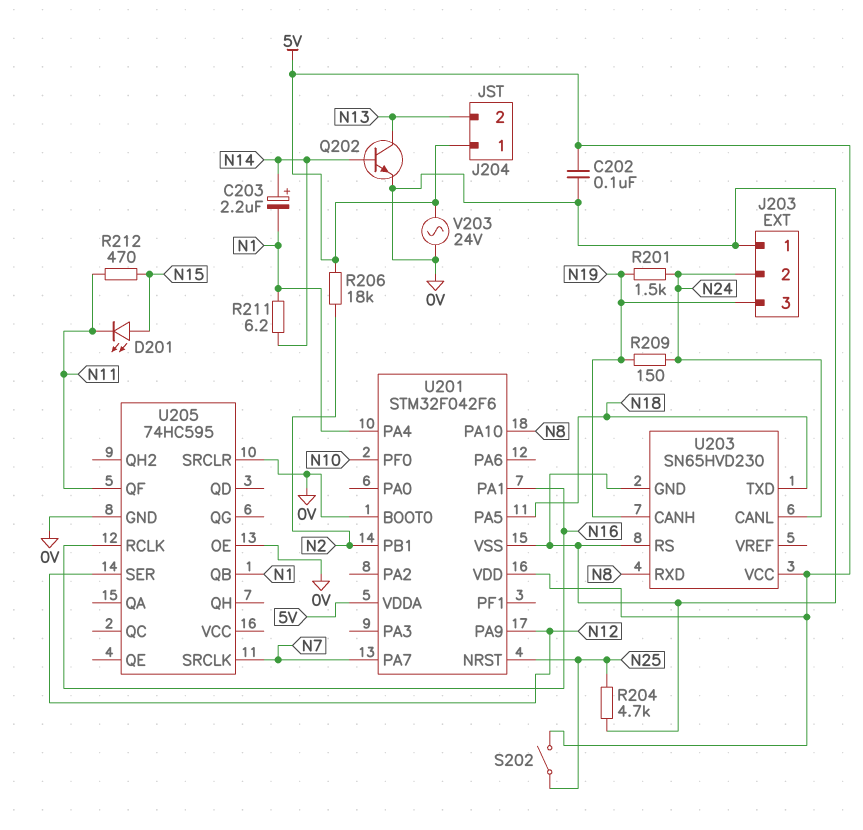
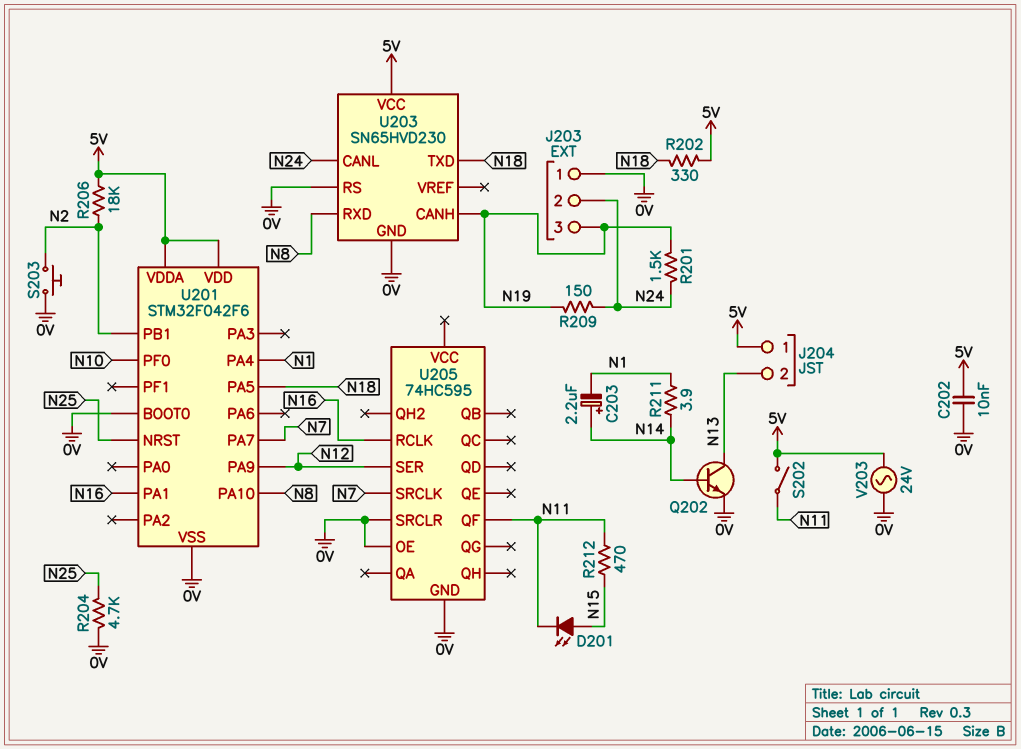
C202: 100nF (0V, 5V) -> 10nF (0V, 5V)
R202: none -> 330 (5V, N18)
R211: 6.2 (N1, N14) -> 3.9 (N1, N14)
S202: switch (5V, N25) -> switch (5V, N11)
S203: none -> button (0V, N2)
U205 pin QB: N1 -> none

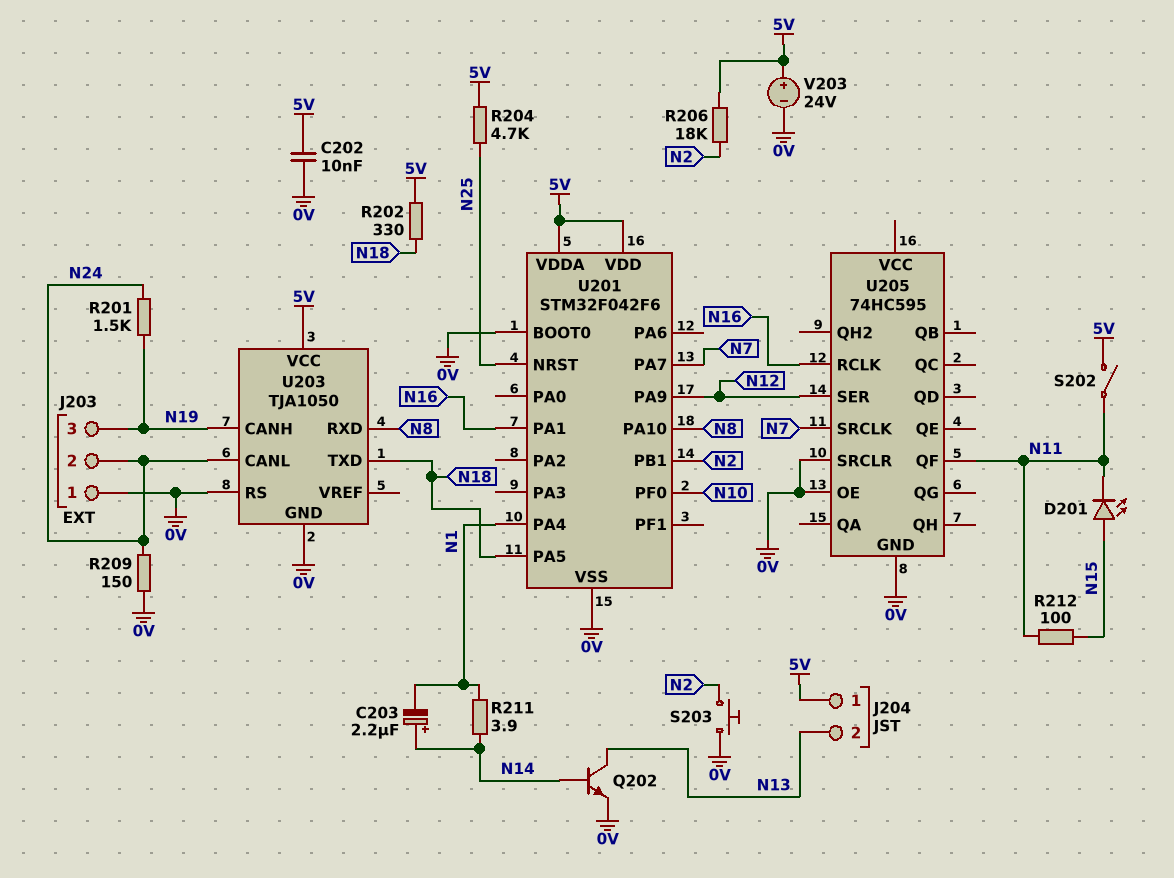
R204: 4.7k (0V, N25) -> 4.7k (5V, N25)
R209: 150 (N19, N24) -> 150 (0V, N24)
R212: 470 (N11, N15) -> 100 (N11, N15)
U203: SN65HVD230 -> TJA1050
V203: AC 24V (0V, 5V) -> 24V (plus 5V, minus 0V)

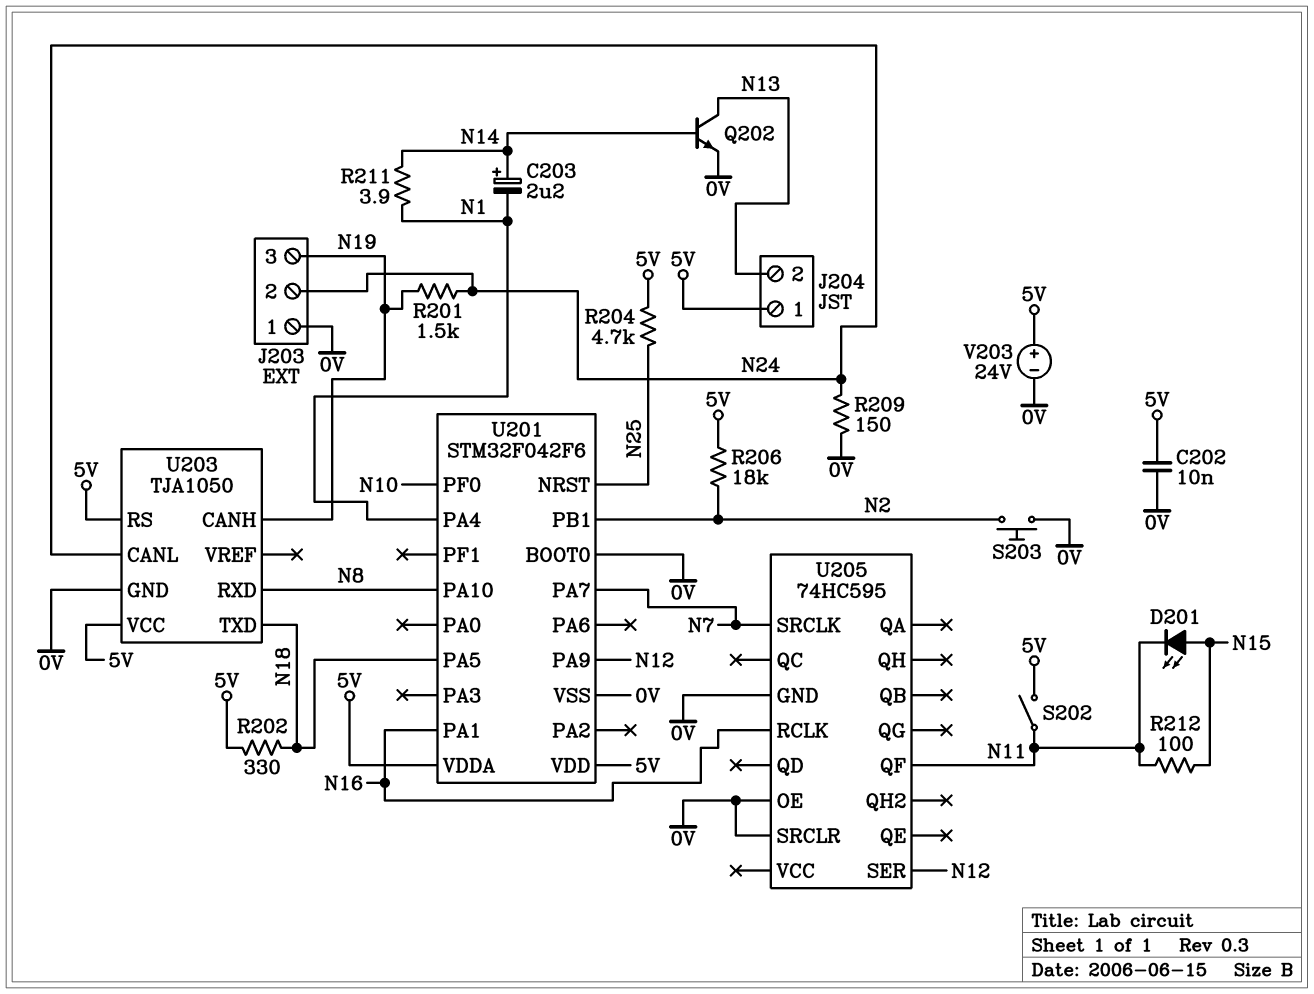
U203 pin RS: 0V -> 5V

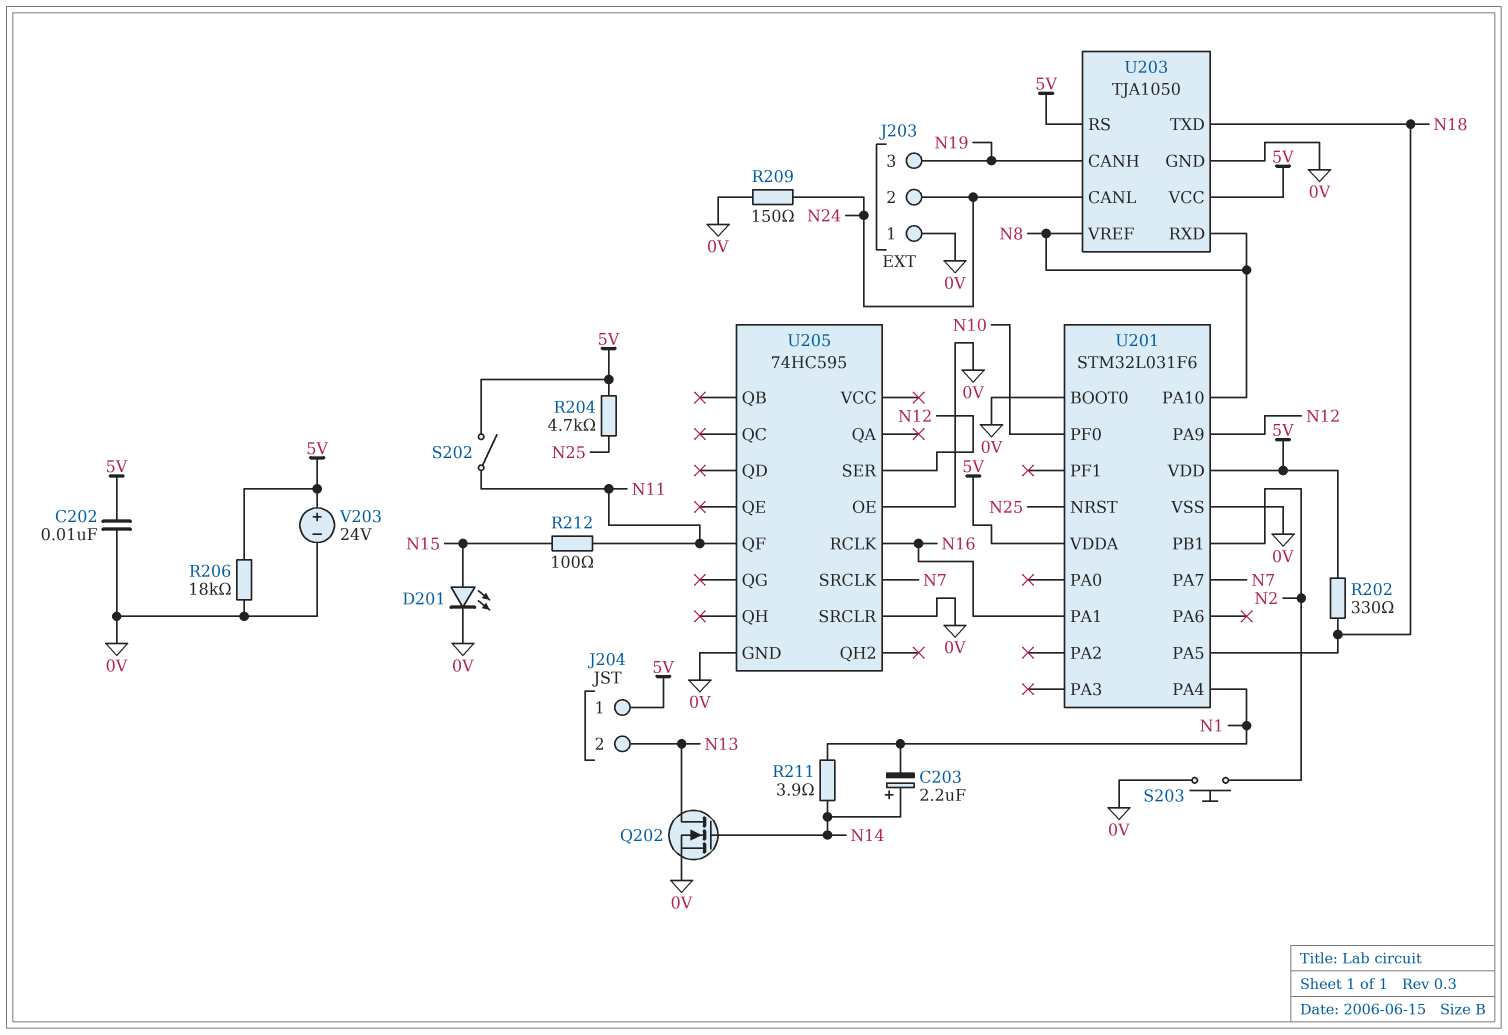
D201: LED (A N15, K N11) -> LED (A N15, K 0V)
Q202: NPN (B N14, C N13, E 0V) -> NMOS (G N14, D N13, S 0V)
R201: 1.5k (N19, N24) -> none
R206: 18k (5V, N2) -> 18k (0V, 5V)
U201: STM32F042F6 -> STM32L031F6
U203 pin VREF: none -> N8

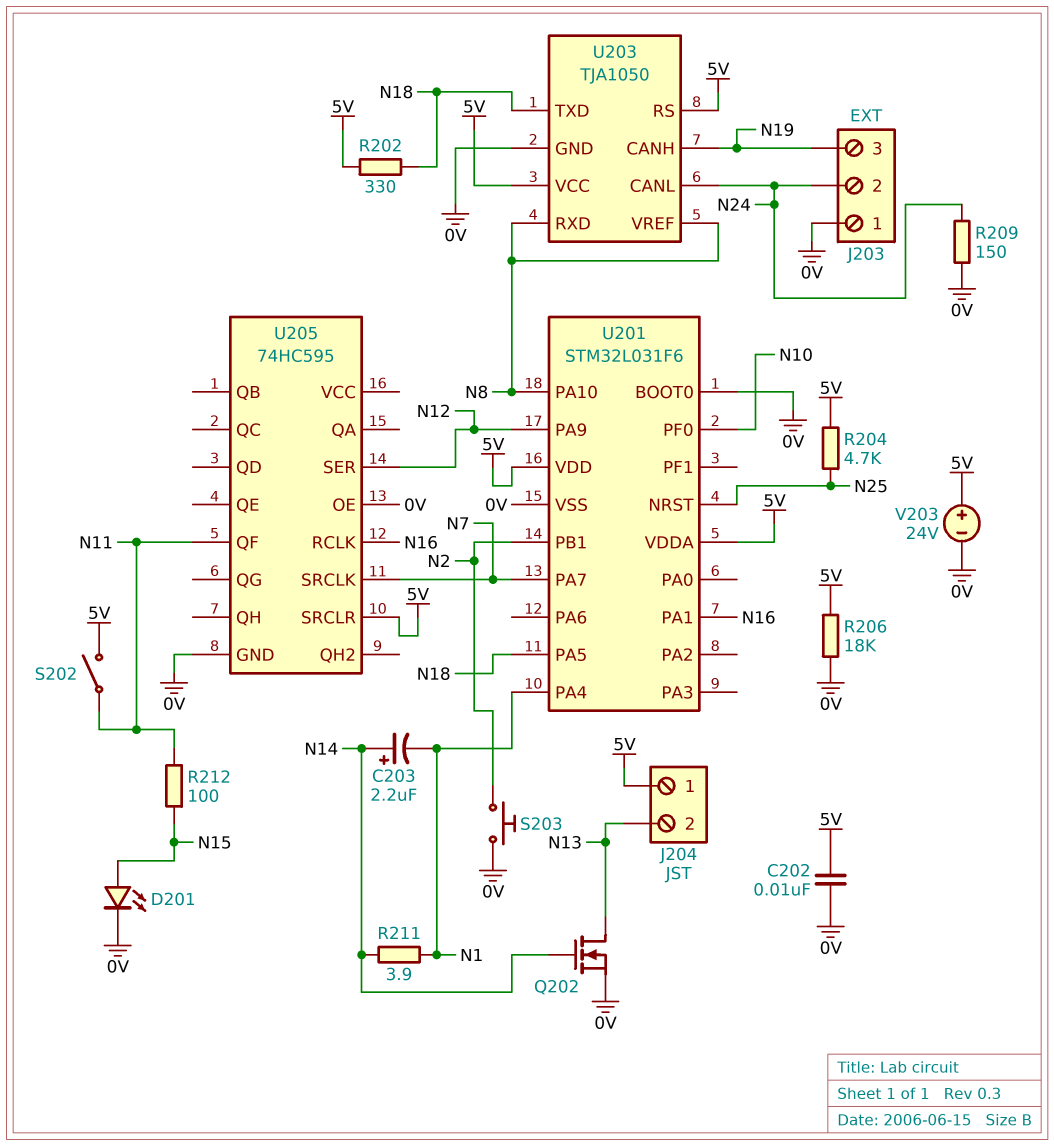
U205 pin SRCLR: 0V -> 5V

